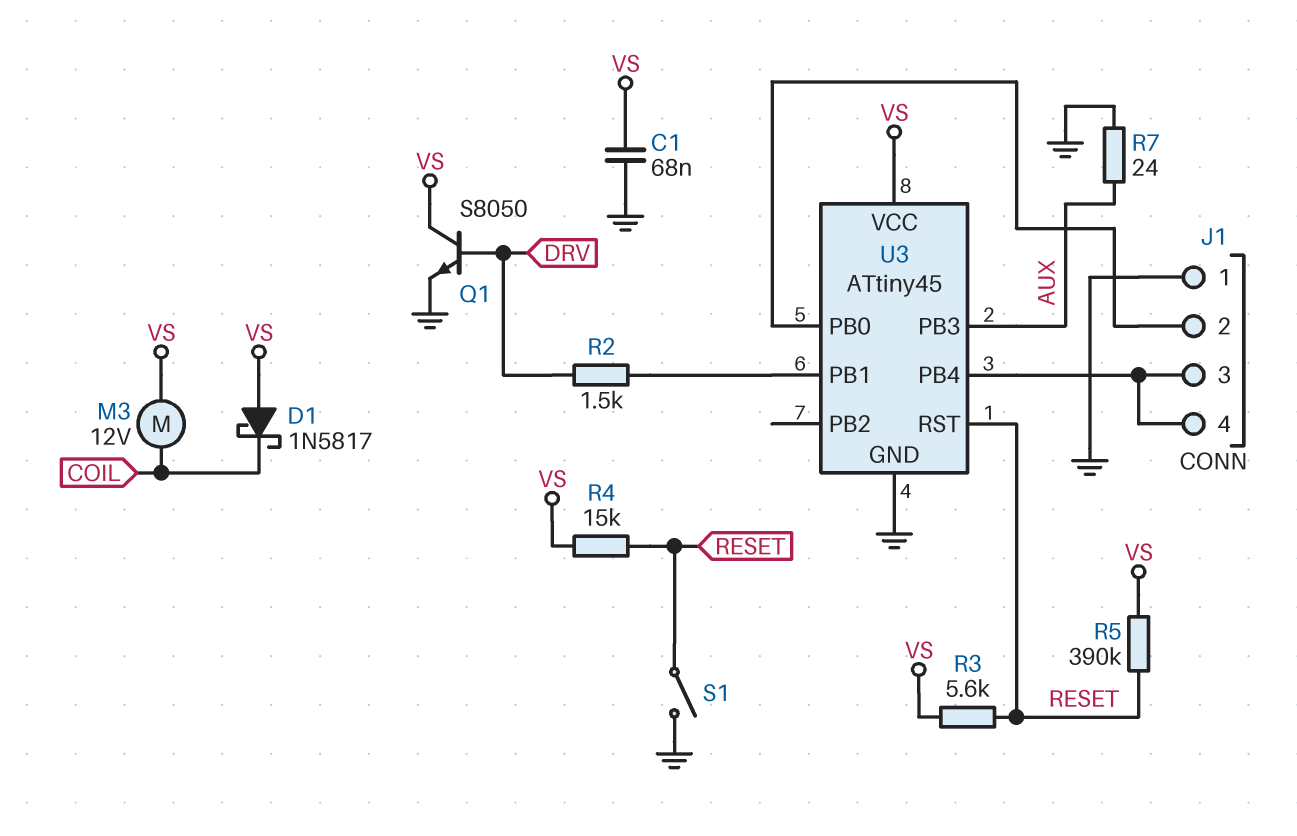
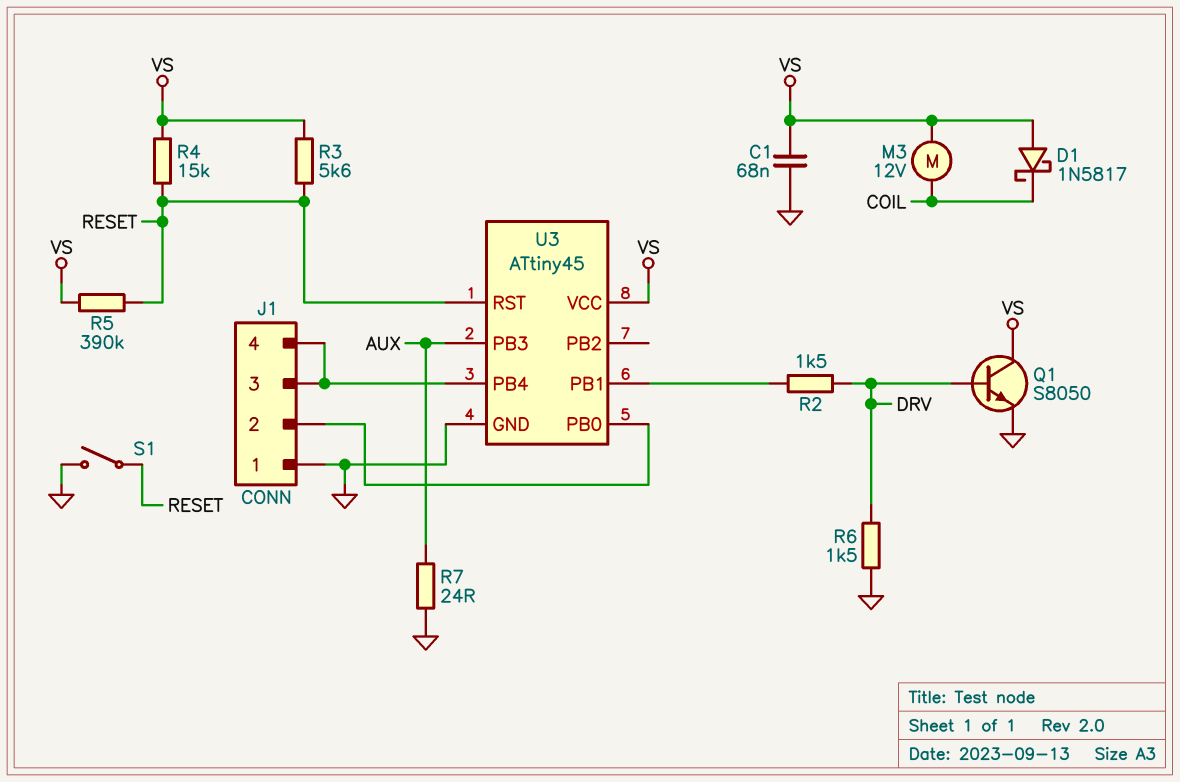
R6: none -> 1.5k (DRV, GND)

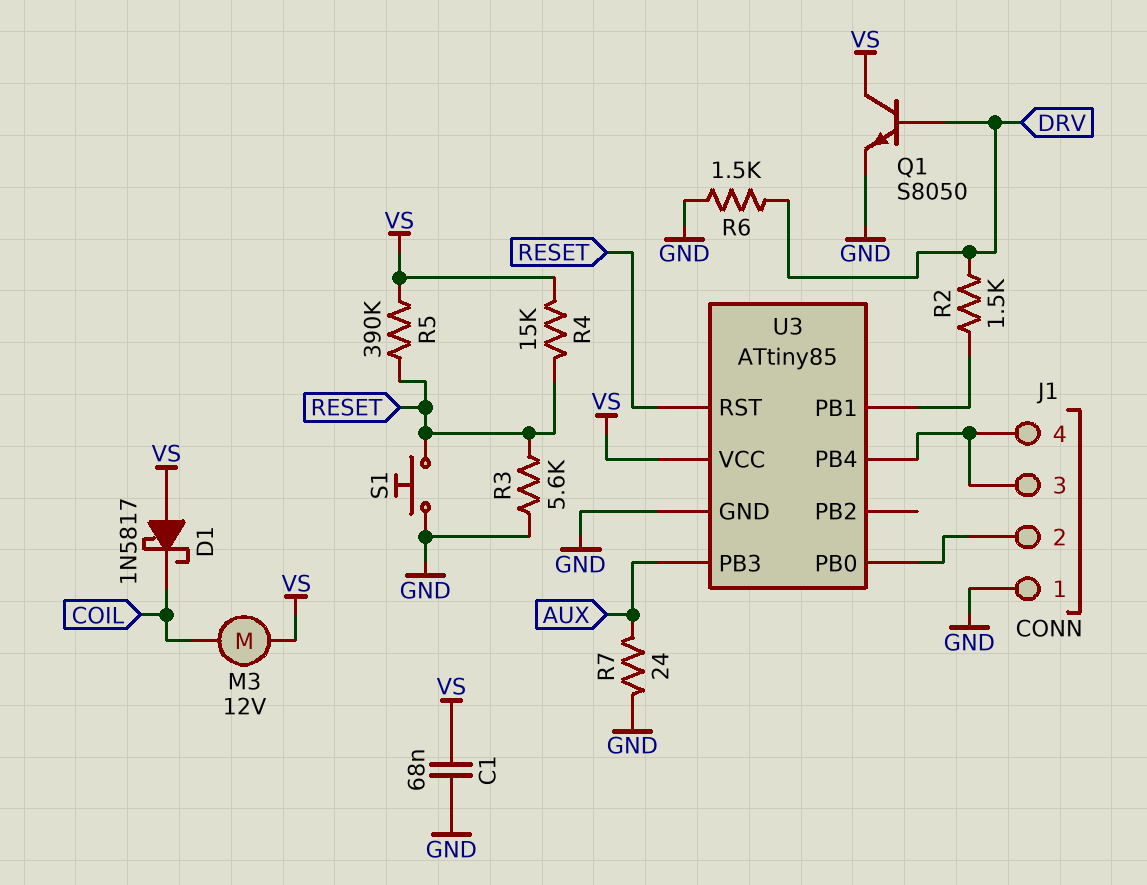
R3: 5.6k (RESET, VS) -> 5.6k (GND, RESET)
S1: switch (GND, RESET) -> button (GND, RESET)
U3: ATtiny45 -> ATtiny85

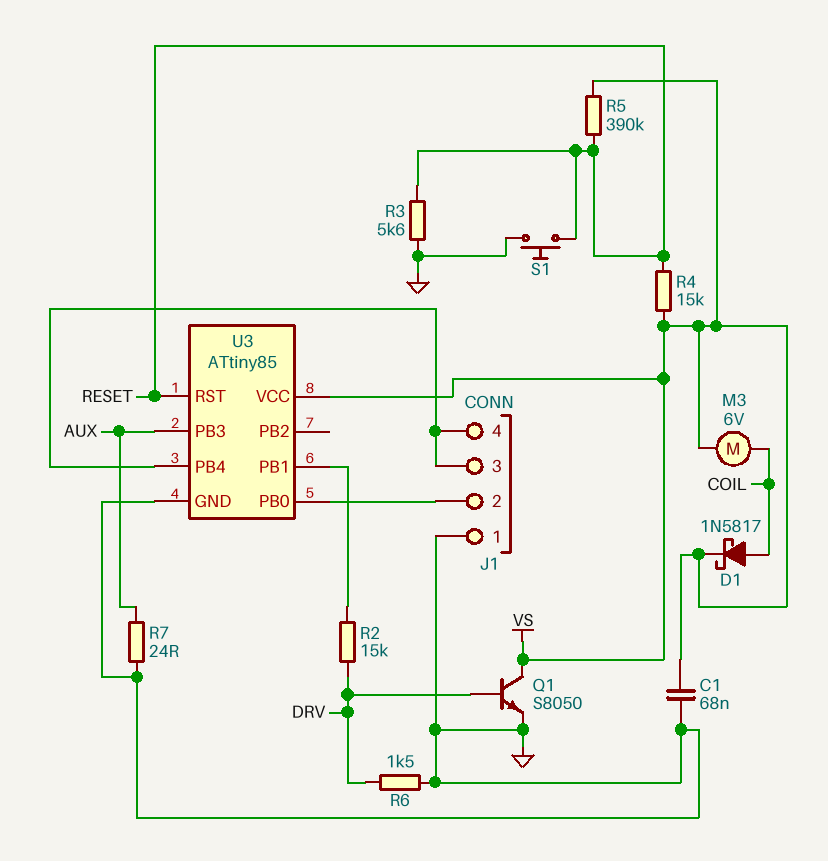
D1: schottky 1N5817 (A VS, K COIL) -> schottky 1N5817 (A COIL, K VS)
M3: motor 12V (COIL, VS) -> motor 6V (COIL, VS)
R2: 1.5k (DRV, U3/PB1) -> 15k (DRV, U3/PB1)

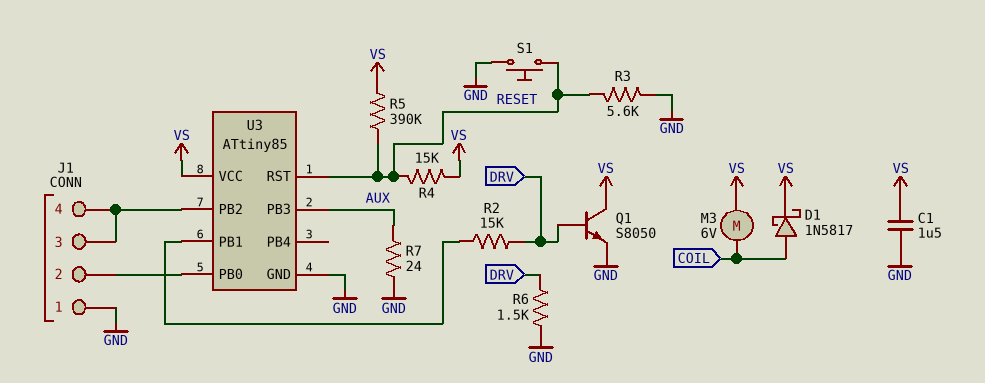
C1: 68nF (GND, VS) -> 1.5uF (GND, VS)
U3 pin PB2: none -> J1/3
U3 pin PB4: J1/3 -> none

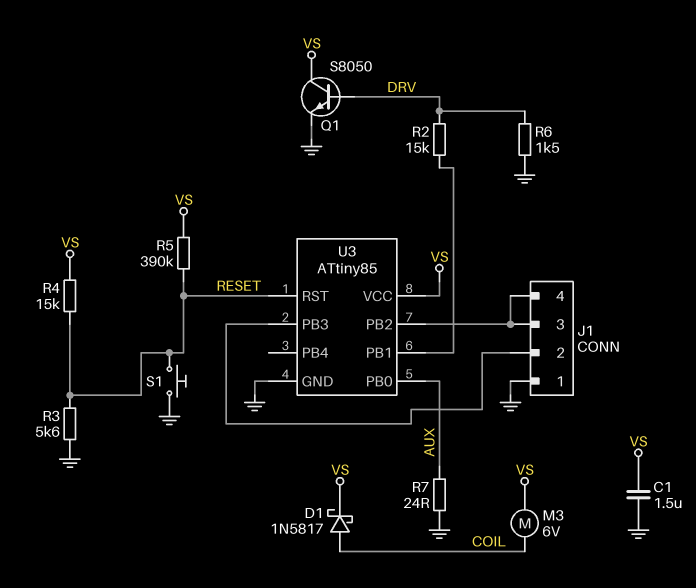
U3 pin PB0: J1/2 -> AUX
U3 pin PB3: AUX -> J1/2

